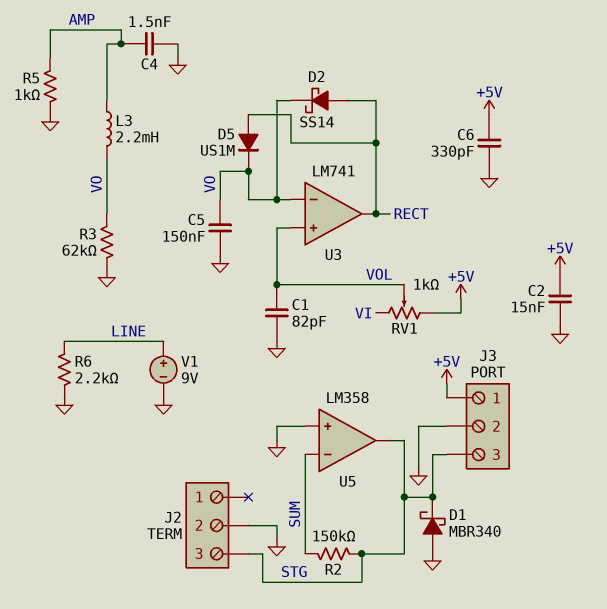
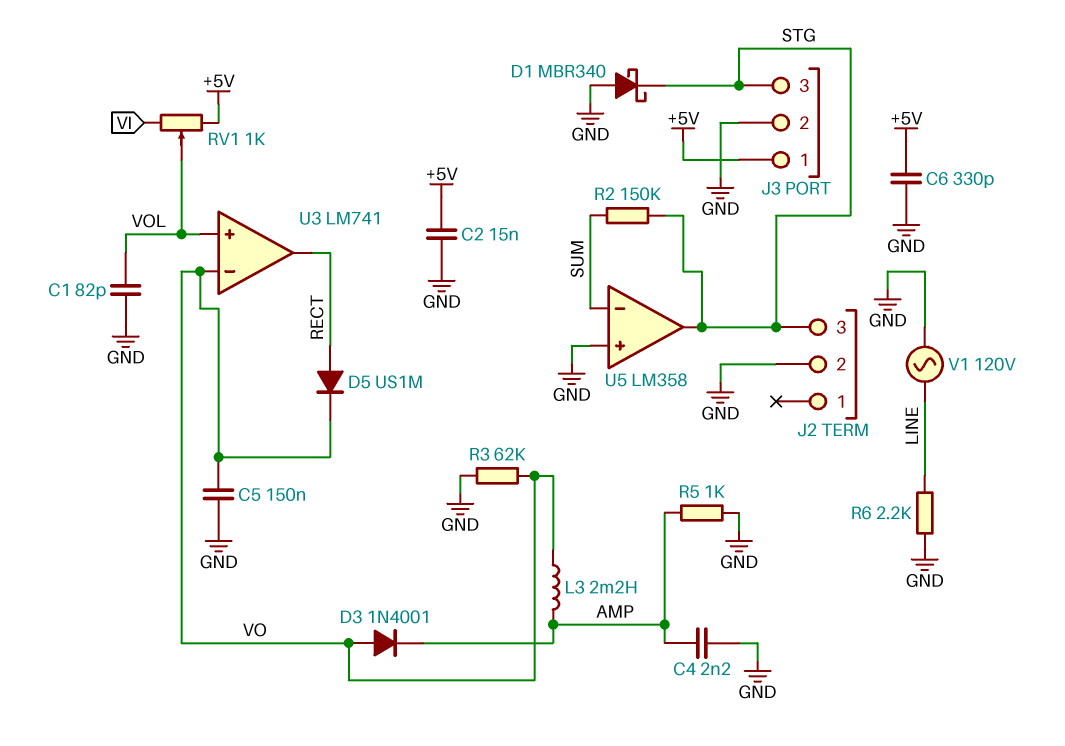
C4: 1.5nF (AMP, GND) -> 2.2nF (AMP, GND)
D2: schottky SS14 (A RECT, K VO) -> none
D3: none -> diode 1N4001 (A VO, K AMP)
V1: 9V (plus LINE, minus GND) -> AC 120V (GND, LINE)

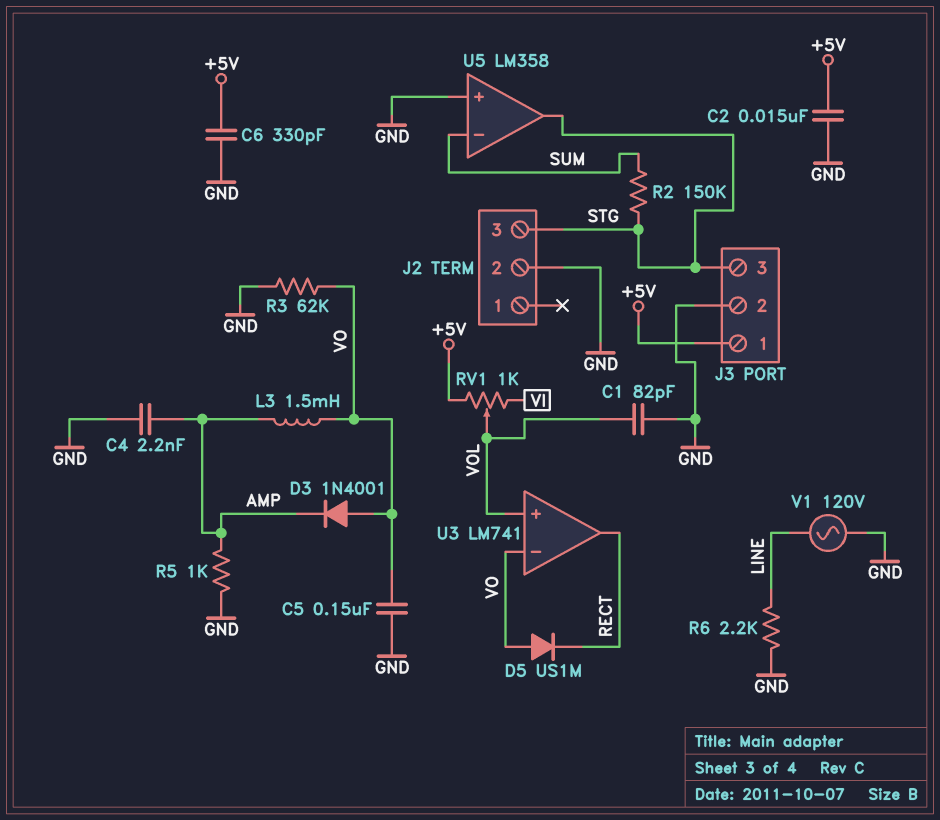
D1: schottky MBR340 (A GND, K STG) -> none
D5: diode US1M (A RECT, K VO) -> diode US1M (A VO, K RECT)
L3: 2.2mH (AMP, VO) -> 1.5mH (AMP, VO)

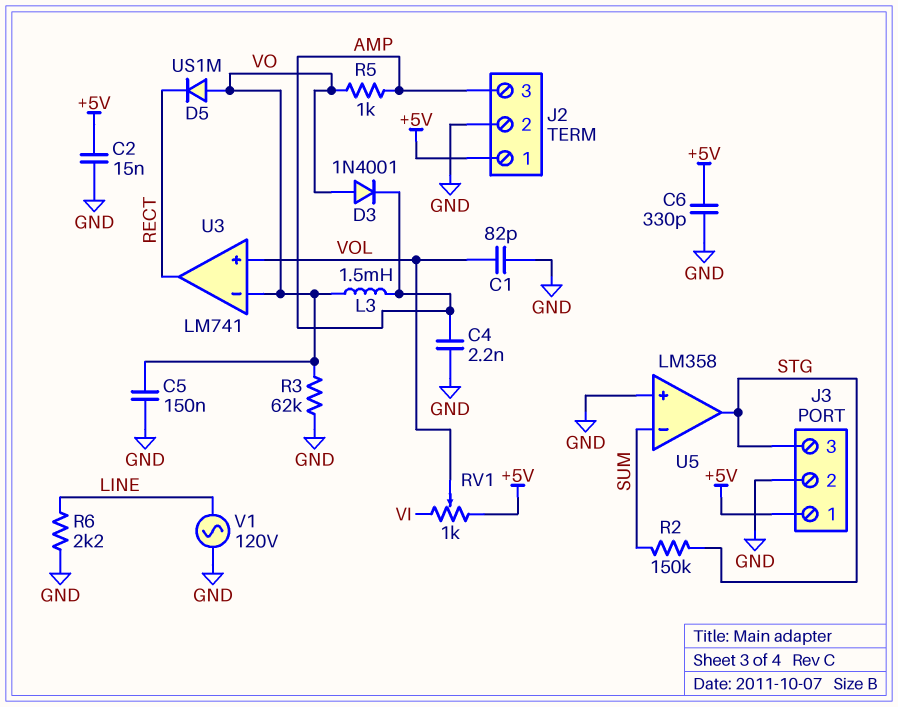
J2 pin 1: none -> +5V
J2 pin 3: STG -> AMP
R5: 1k (AMP, GND) -> 1k (AMP, VO)

